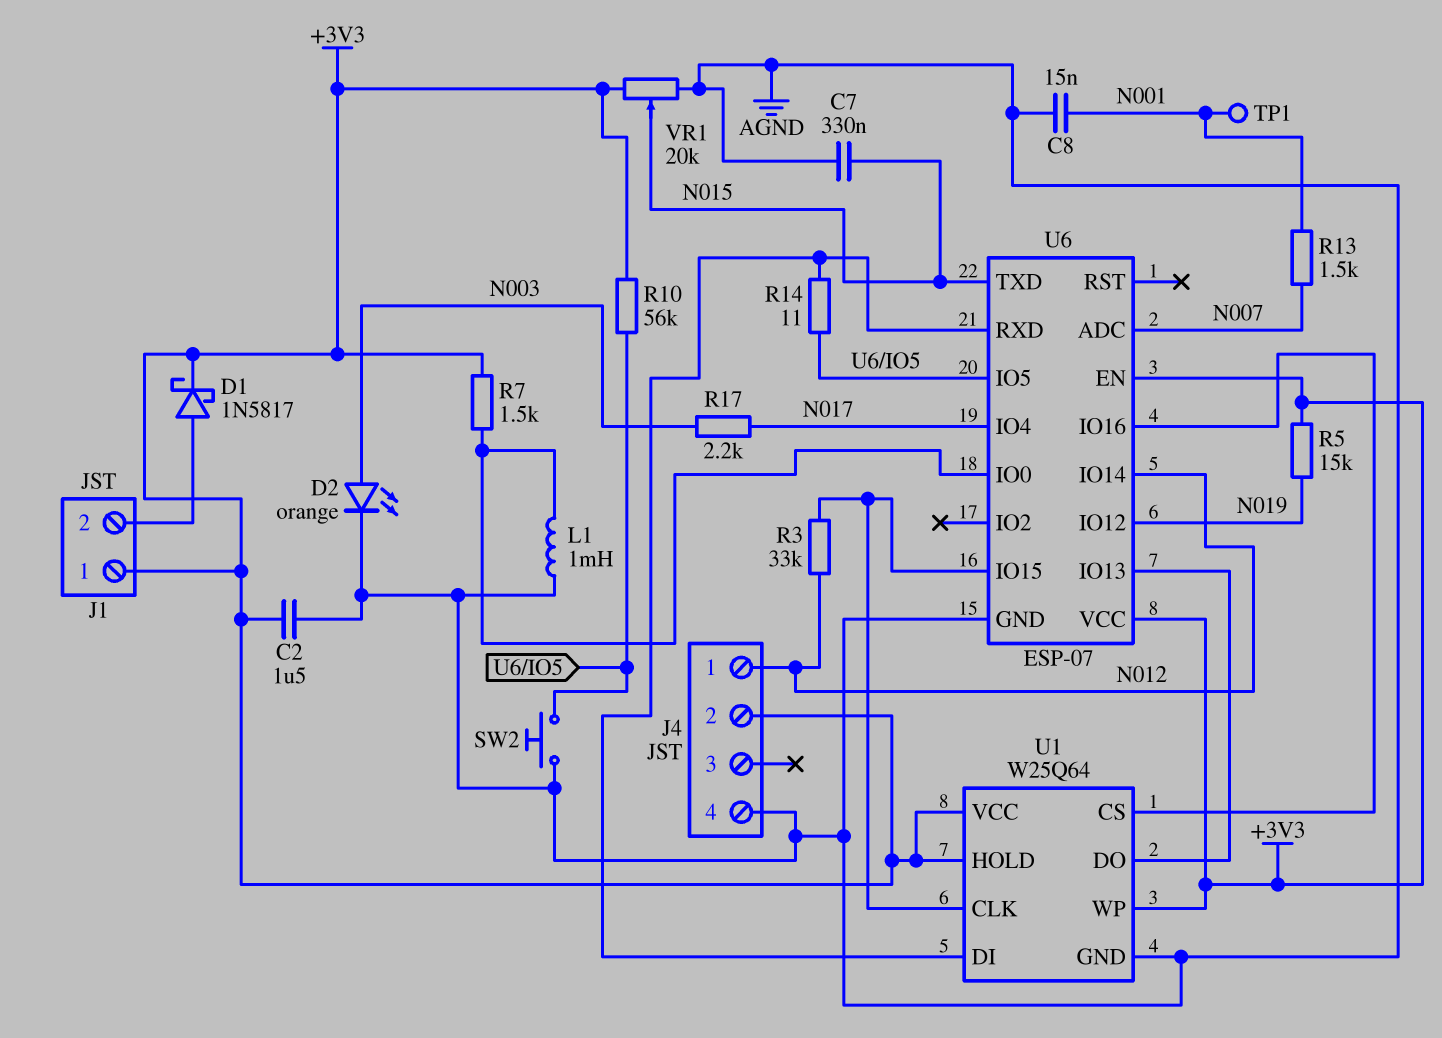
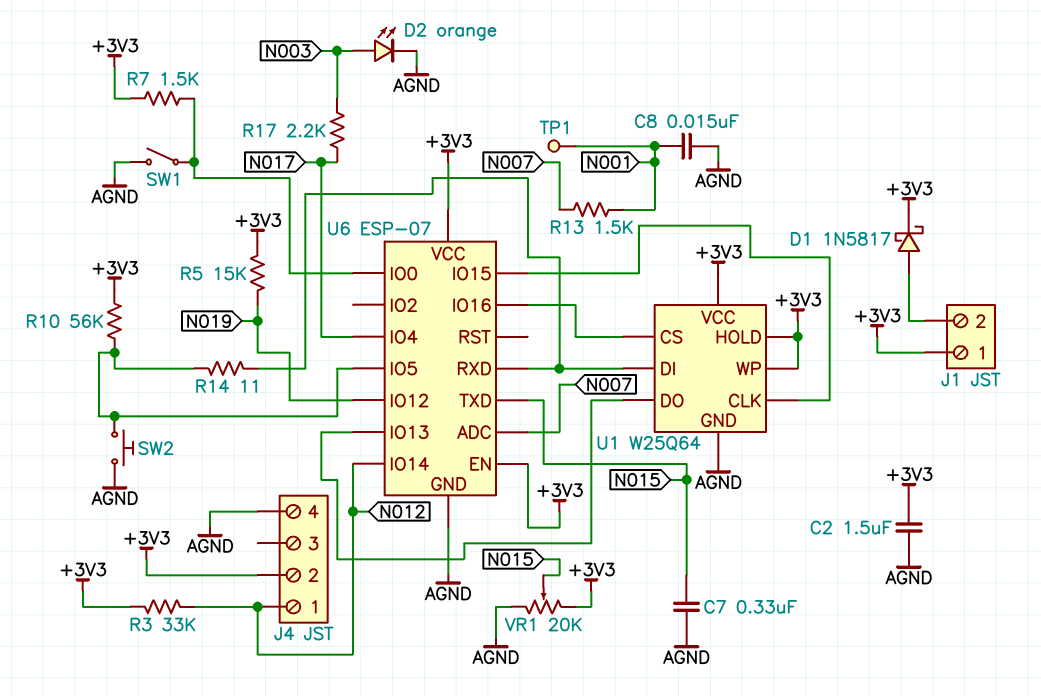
L1: 1mH (AGND, U6/IO0) -> none
R3: 33k (N012, U1/CLK) -> 33k (+3V3, N012)
SW1: none -> switch (AGND, U6/IO0)

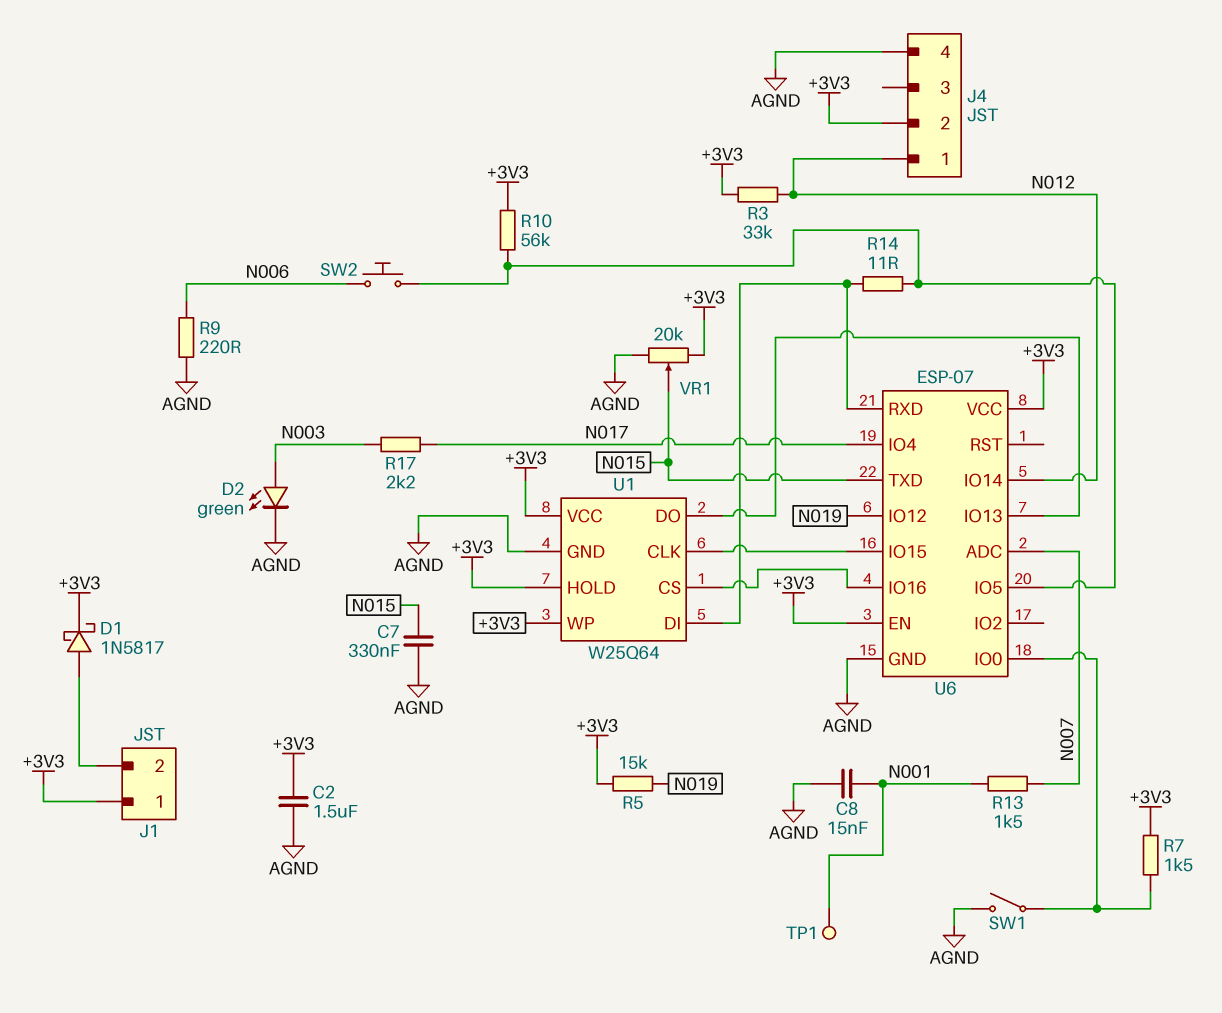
D2: LED orange (A N003, K AGND) -> LED green (A N003, K AGND)
R9: none -> 220 (AGND, N006)
SW2: button (AGND, U6/IO5) -> button (N006, U6/IO5)

